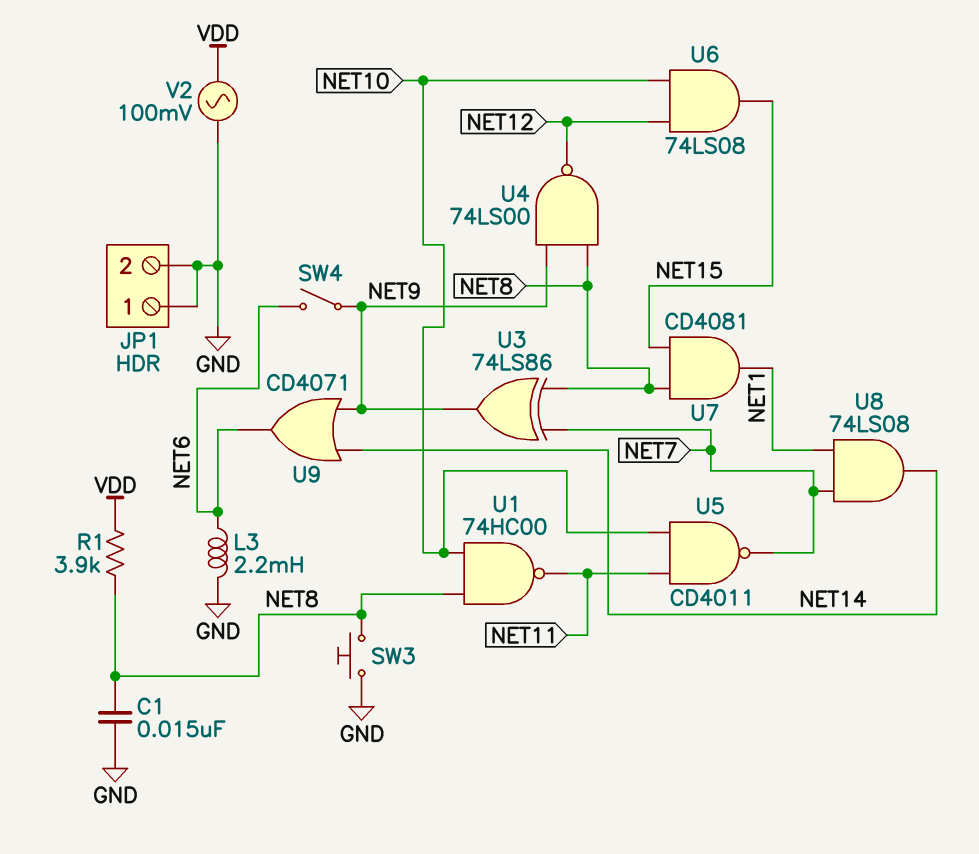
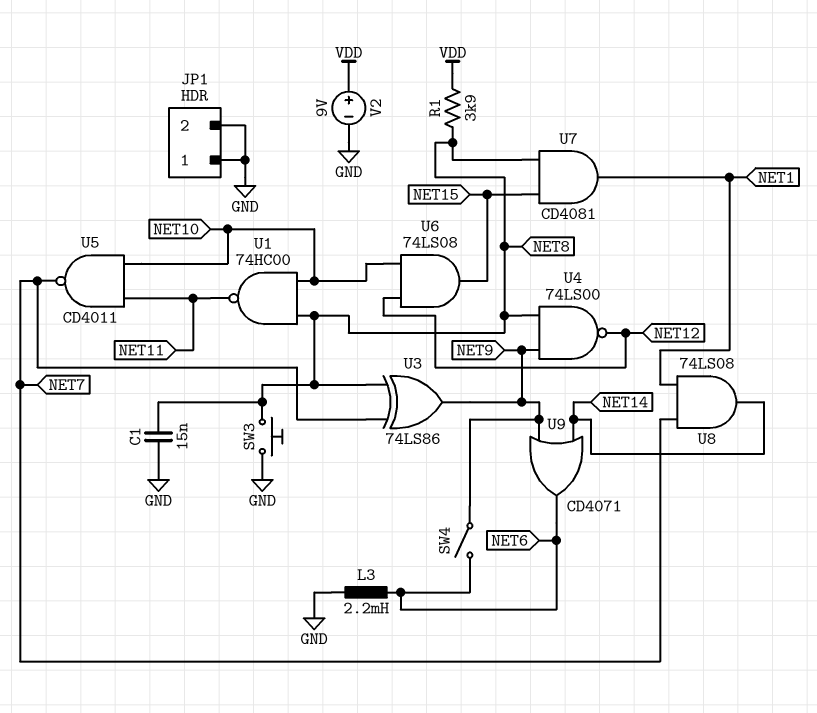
V2: AC 100mV (GND, VDD) -> 9V (plus VDD, minus GND)

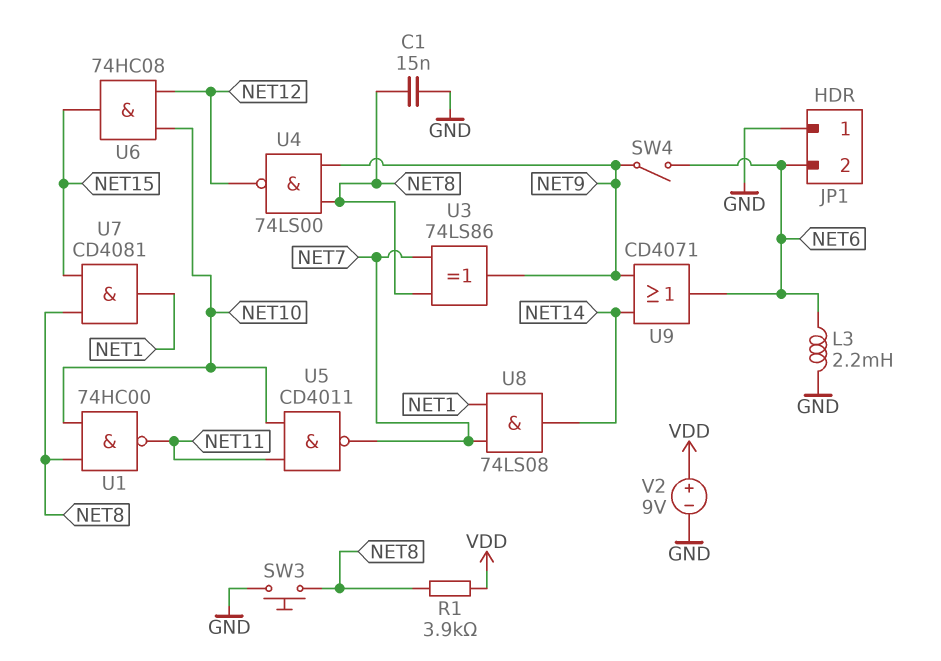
JP1 pin 2: GND -> NET6
U6: AND 74LS08 (in NET10, in NET12, out NET15) -> AND 74HC08 (in NET10, in NET12, out NET15)

